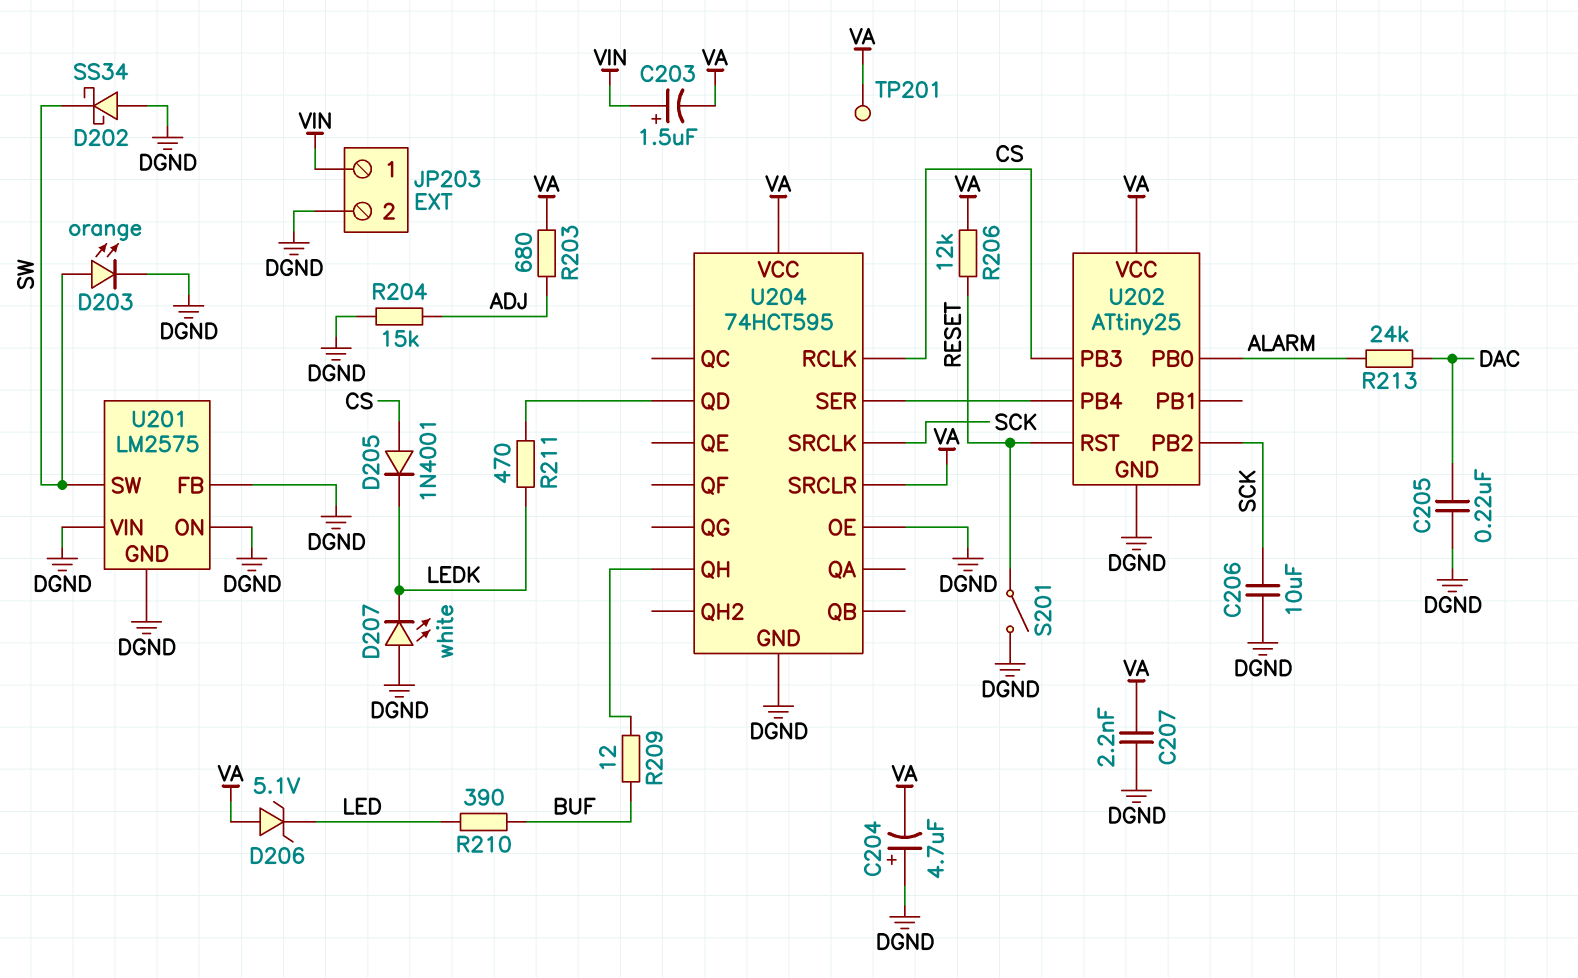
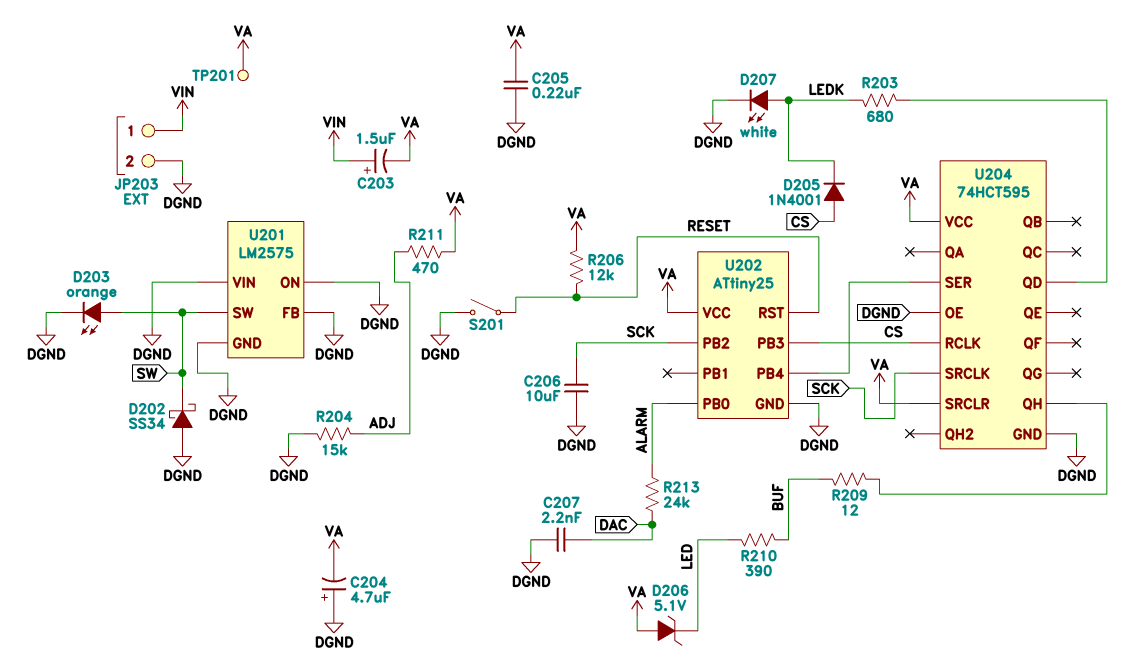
C205: 220nF (DAC, DGND) -> 220nF (DGND, VA)
C207: 2.2nF (DGND, VA) -> 2.2nF (DAC, DGND)
D207: LED white (A DGND, K LEDK) -> LED white (A LEDK, K DGND)
R203: 680 (ADJ, VA) -> 680 (LEDK, U204/QD)
R211: 470 (LEDK, U204/QD) -> 470 (ADJ, VA)

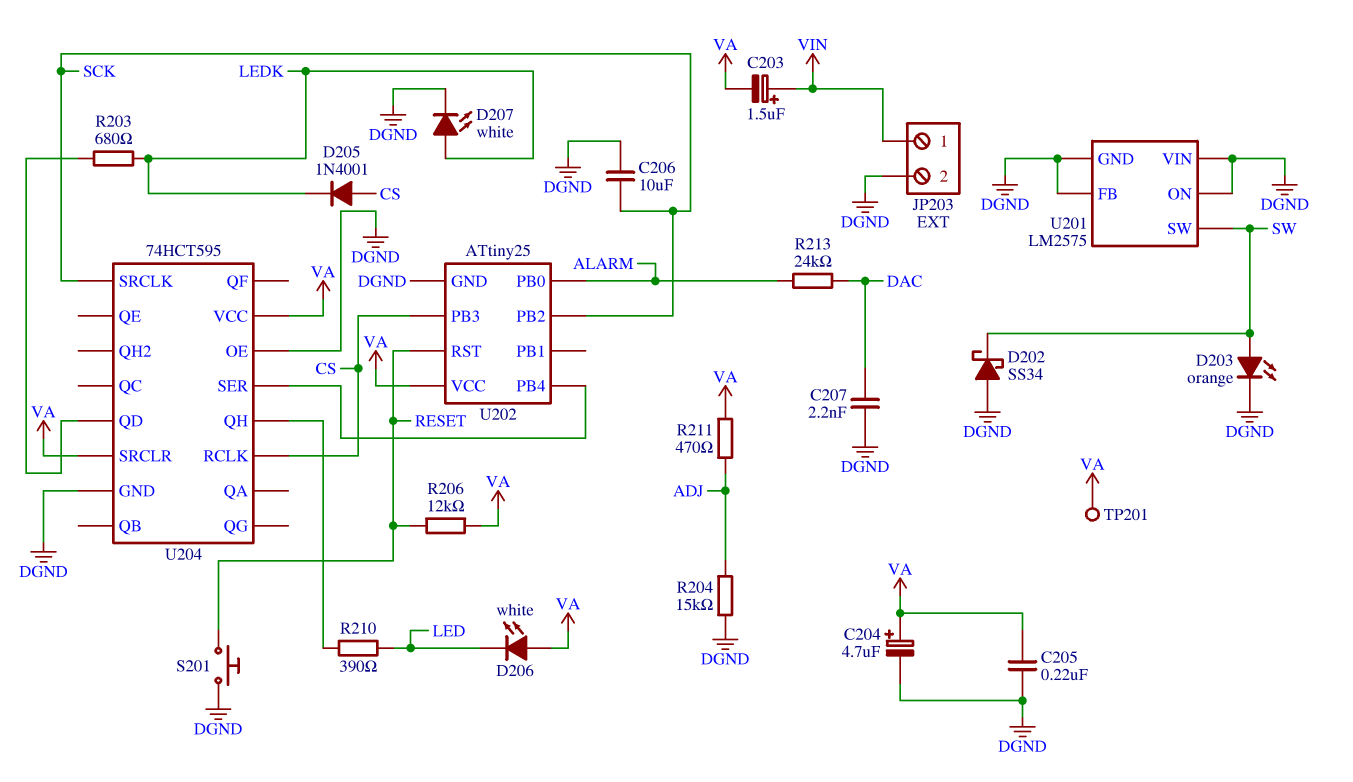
C204: 4.7uF (plus DGND, minus VA) -> 4.7uF (plus VA, minus DGND)
D206: zener 5.1V (A VA, K LED) -> LED white (A VA, K LED)
R209: 12 (BUF, U204/QH) -> none
R210: 390 (BUF, LED) -> 390 (LED, U204/QH)
S201: switch (DGND, RESET) -> button (DGND, RESET)

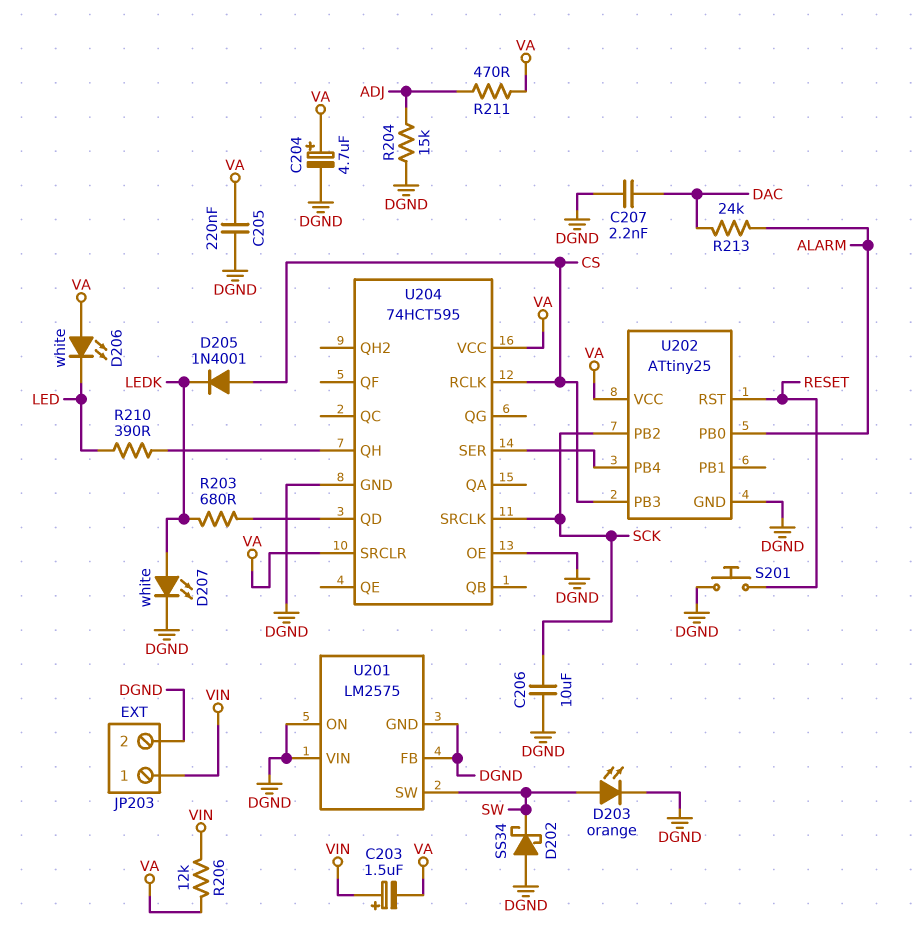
R206: 12k (RESET, VA) -> 12k (VA, VIN)
TP201: test point (VA) -> none

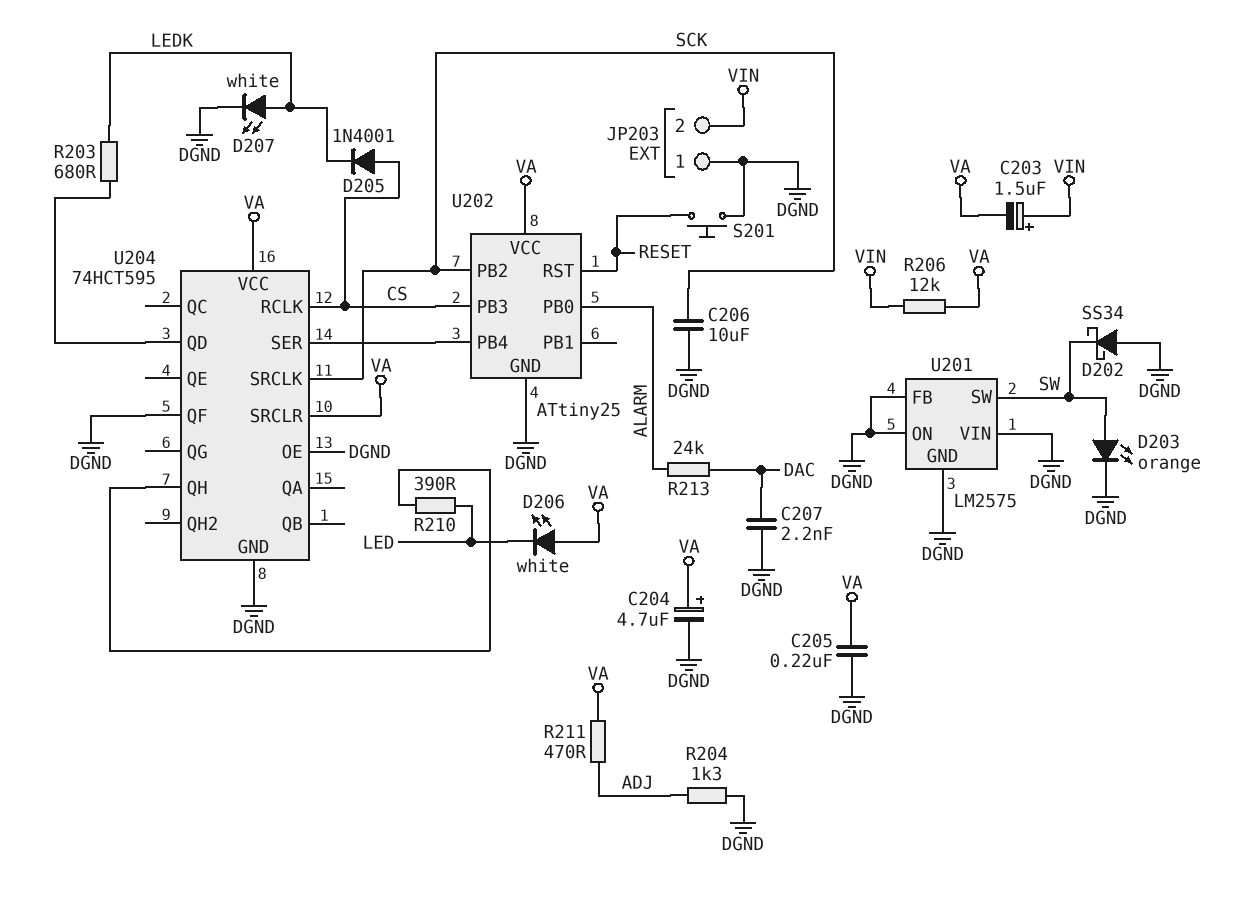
JP203 pin 1: VIN -> DGND
JP203 pin 2: DGND -> VIN
R204: 15k (ADJ, DGND) -> 1.3k (ADJ, DGND)
U204 pin QF: none -> DGND

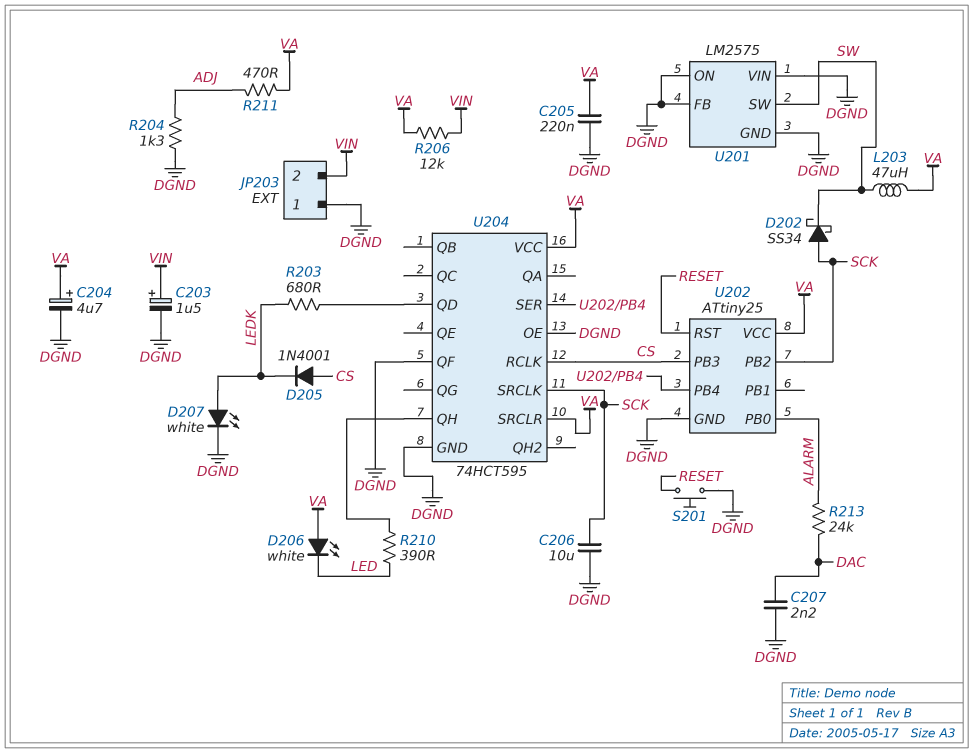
C203: 1.5uF (plus VIN, minus VA) -> 1.5uF (plus VIN, minus DGND)
D202: schottky SS34 (A DGND, K SW) -> schottky SS34 (A SCK, K SW)
D203: LED orange (A SW, K DGND) -> none
L203: none -> 47uH (SW, VA)

